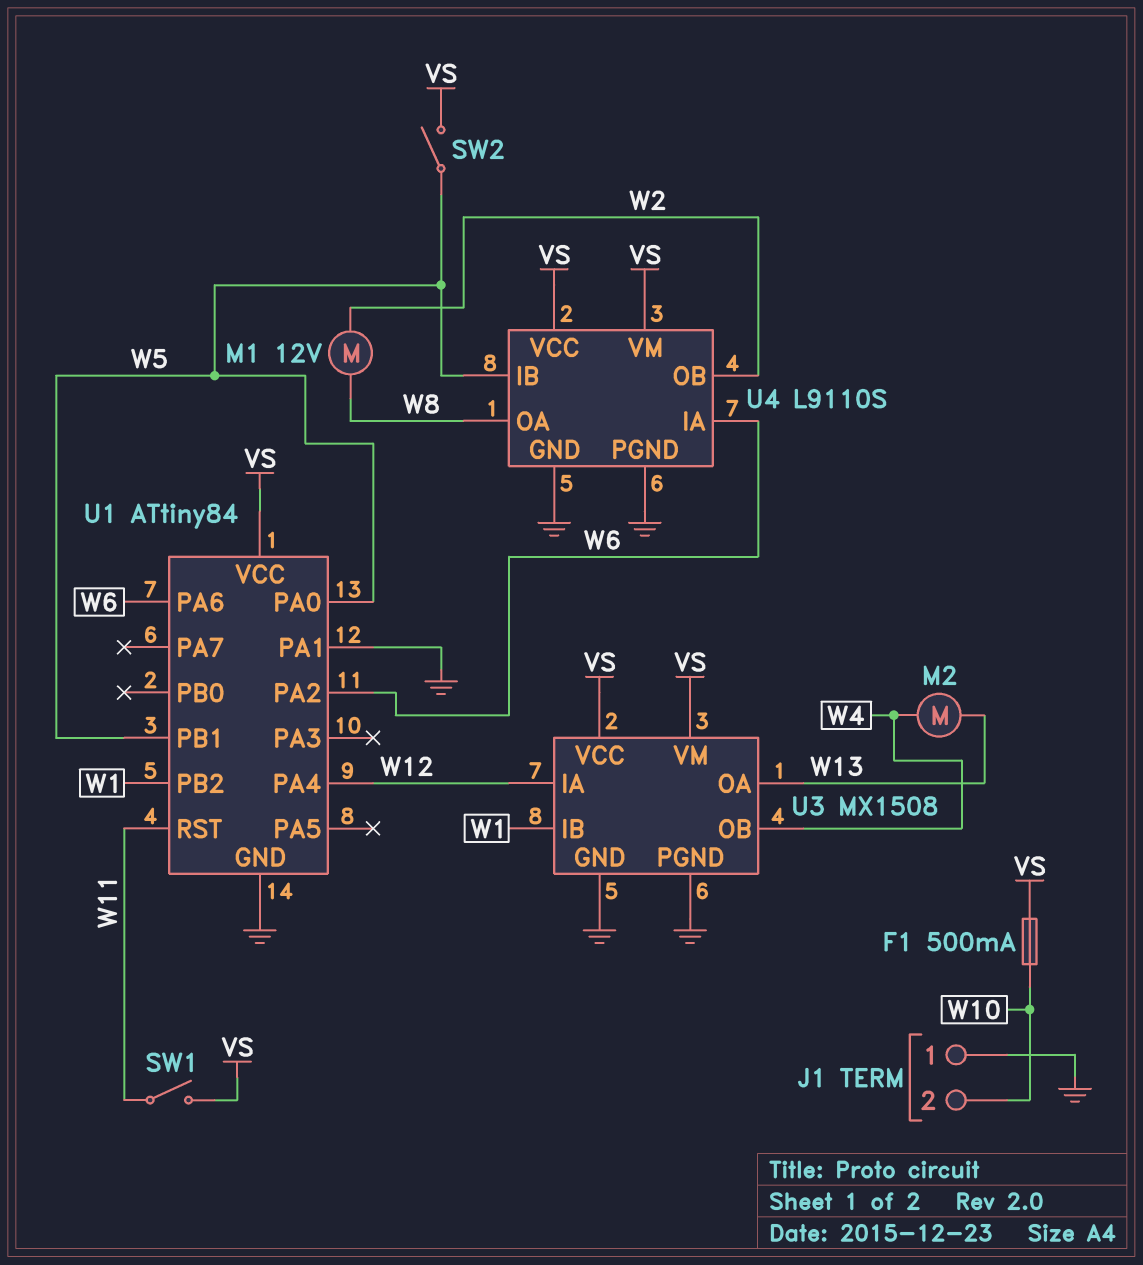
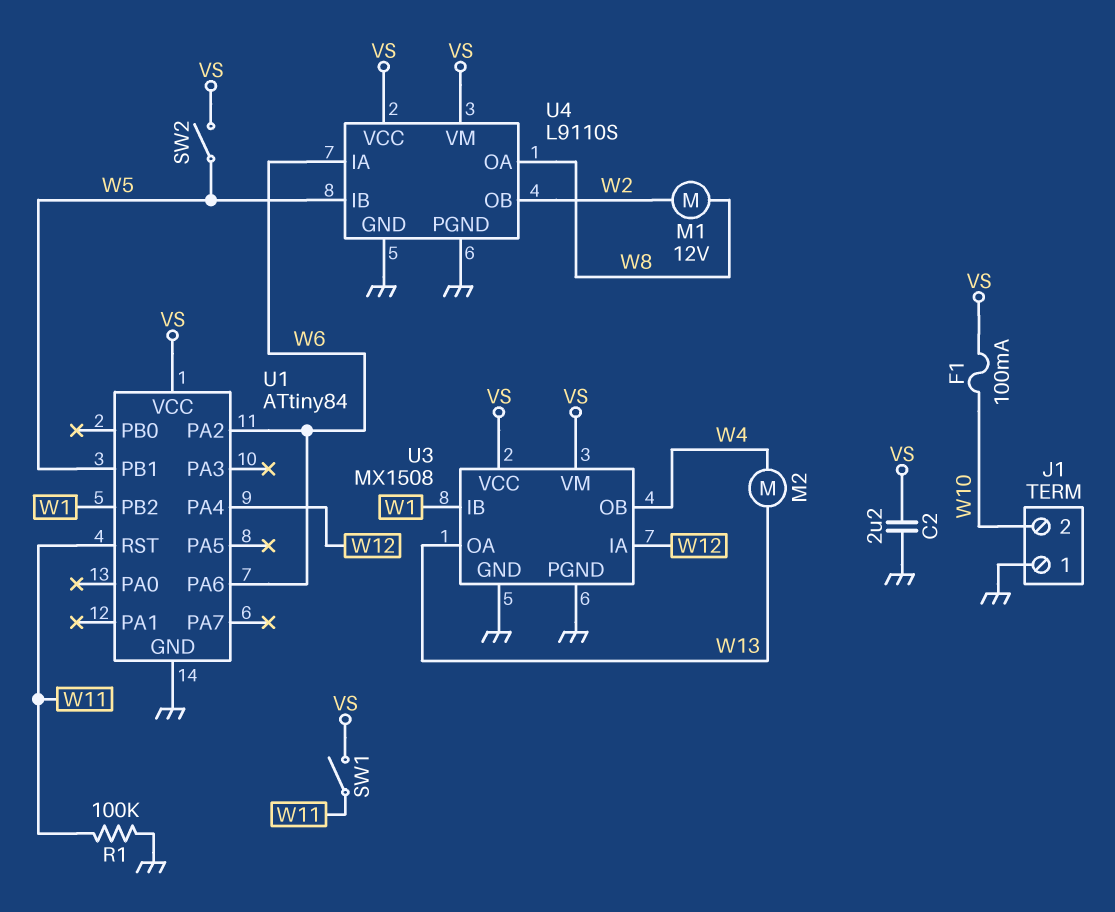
C2: none -> 2.2uF (GND, VS)
F1: 500mA (VS, W10) -> 100mA (VS, W10)
R1: none -> 100k (GND, W11)
U1 pin PA0: W5 -> none
U1 pin PA1: GND -> none

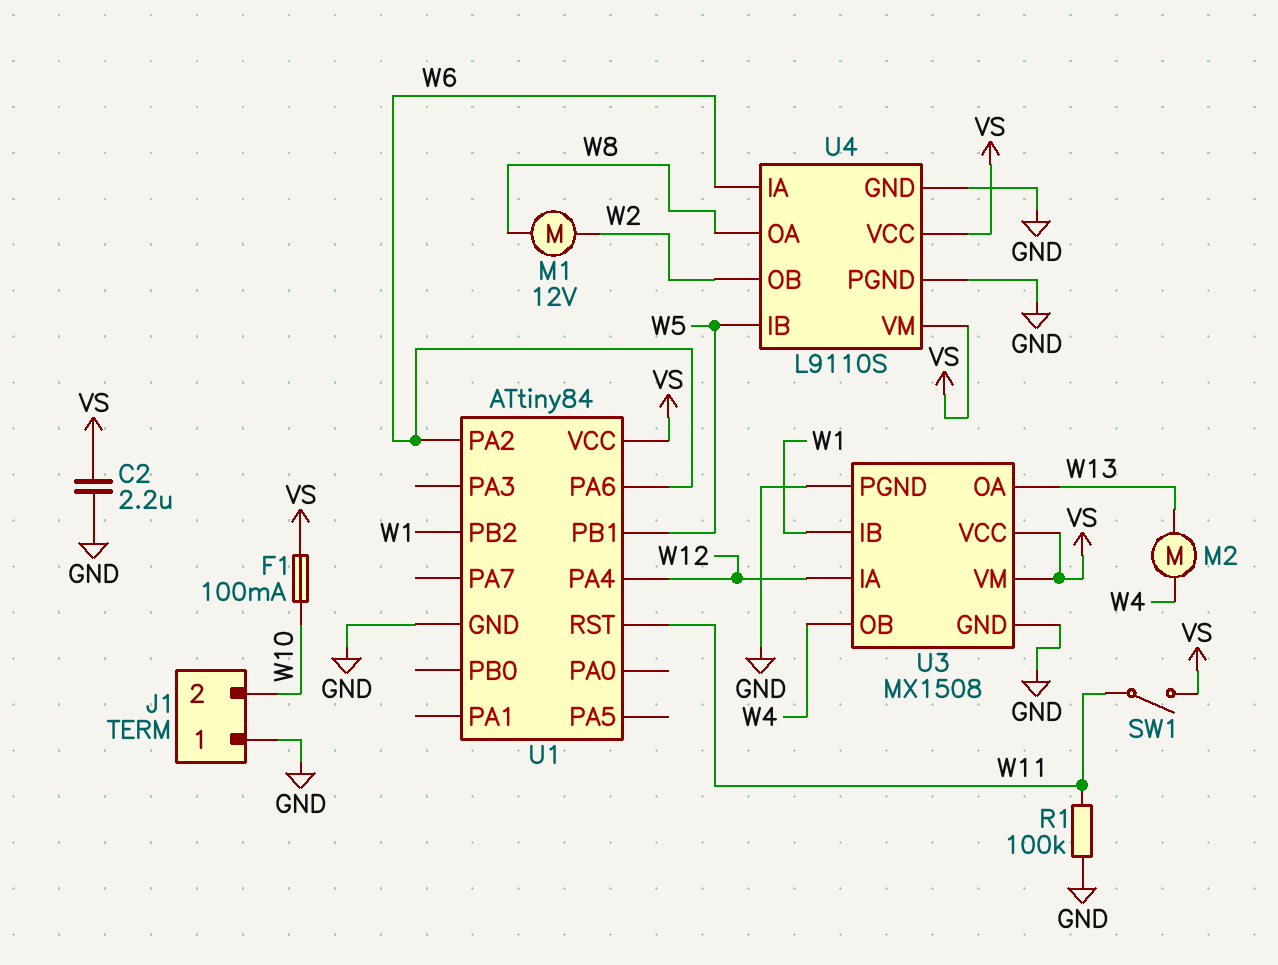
SW2: switch (VS, W5) -> none

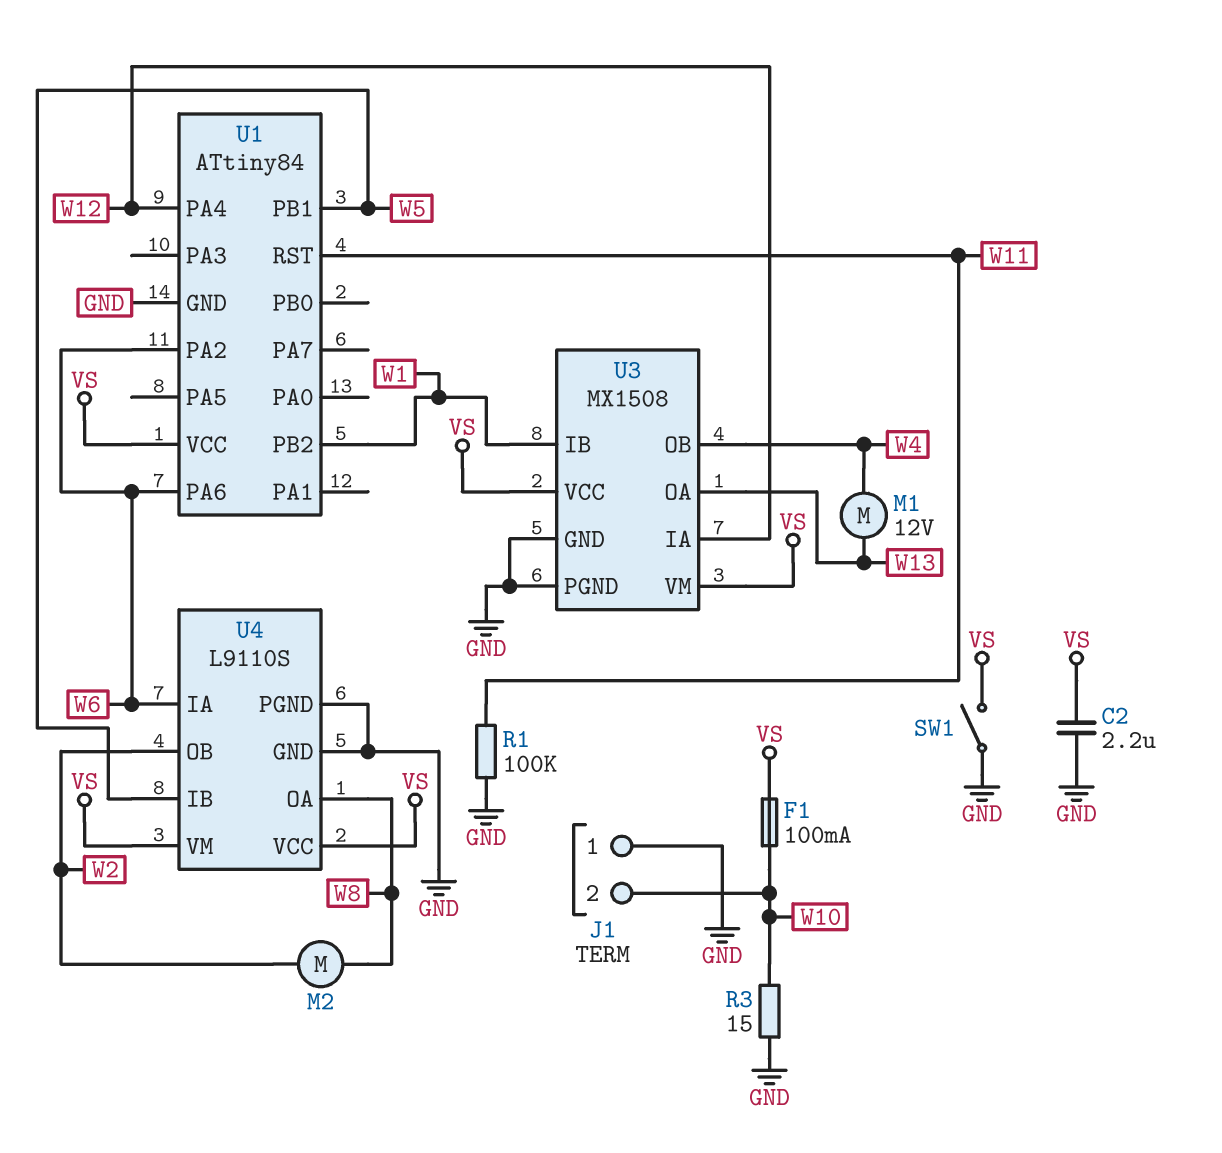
M1: motor 12V (W2, W8) -> motor 12V (W4, W13)
M2: motor (W4, W13) -> motor (W2, W8)
R3: none -> 15 (GND, W10)
SW1: switch (VS, W11) -> switch (GND, VS)

